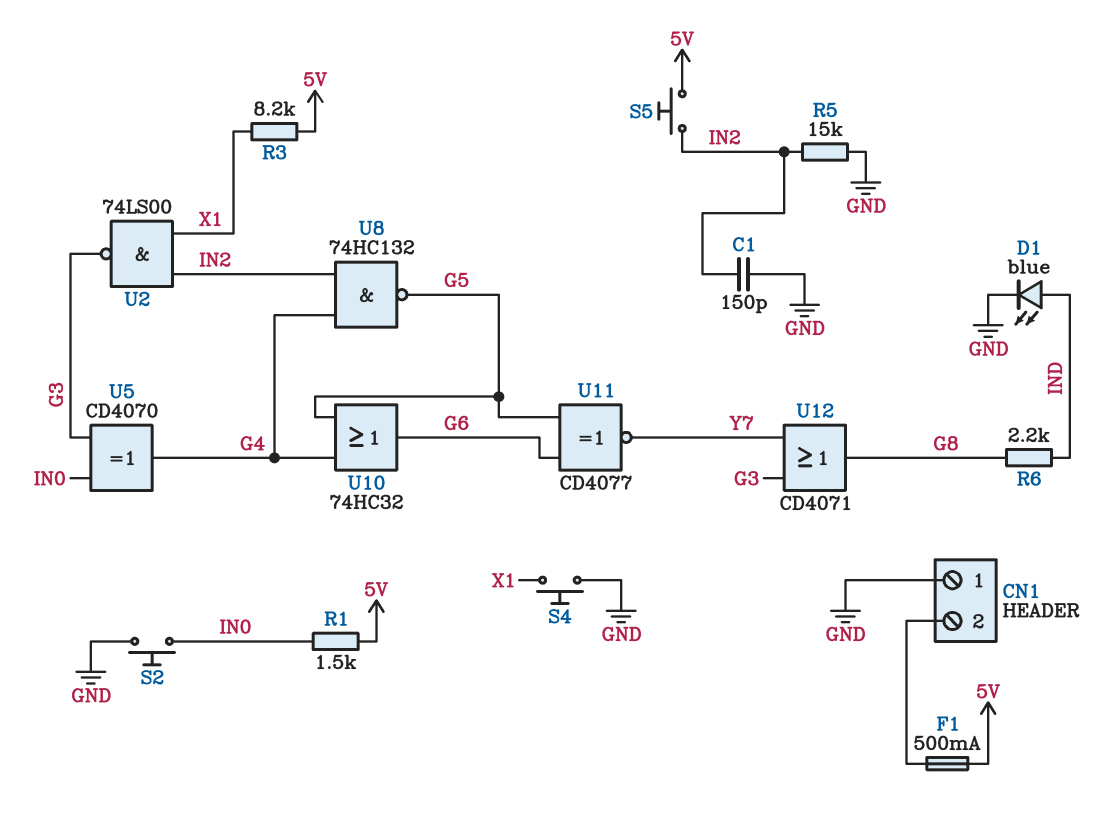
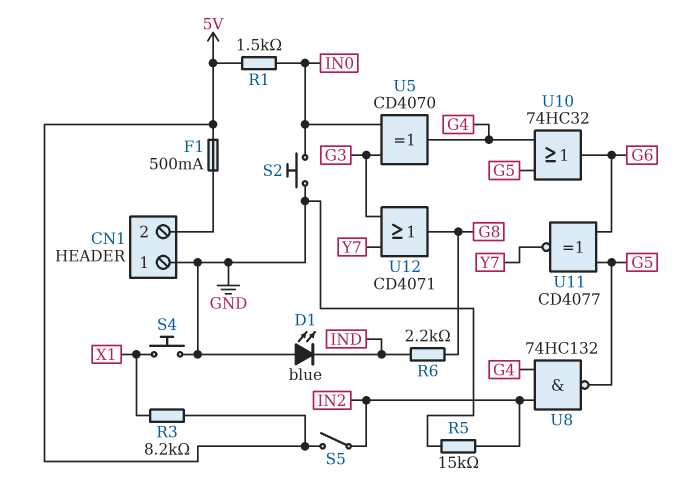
C1: 150pF (GND, IN2) -> none
D1: LED blue (A IND, K GND) -> LED blue (A GND, K IND)
S5: button (5V, IN2) -> switch (5V, IN2)
U2: NAND 74LS00 (in IN2, in X1, out G3) -> none

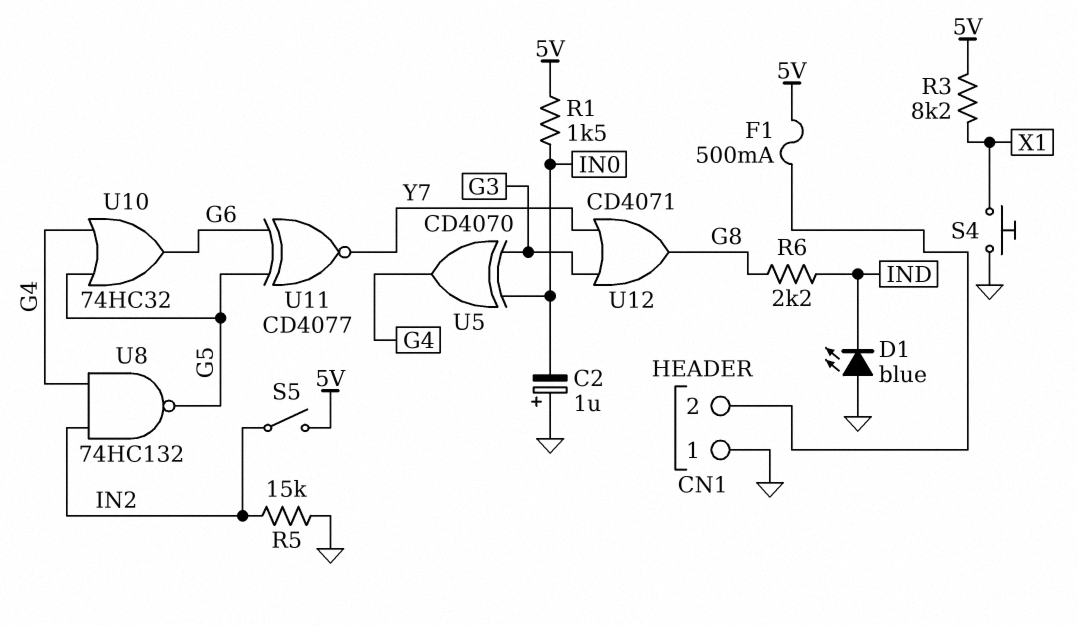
C2: none -> 1uF (plus GND, minus IN0)
S2: button (GND, IN0) -> none

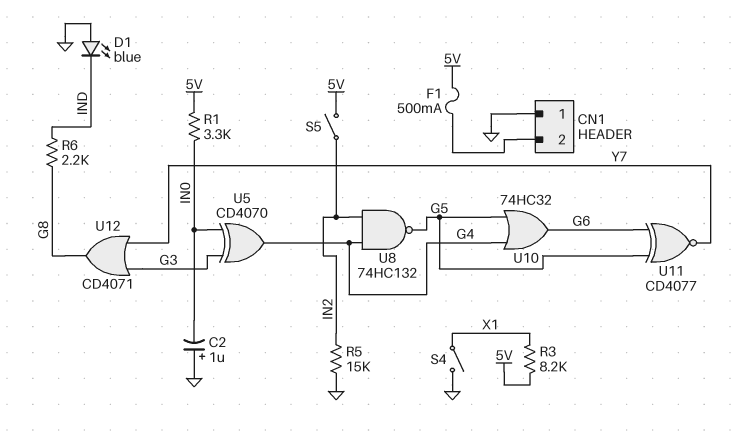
R1: 1.5k (5V, IN0) -> 3.3k (5V, IN0)
S4: button (GND, X1) -> switch (GND, X1)

